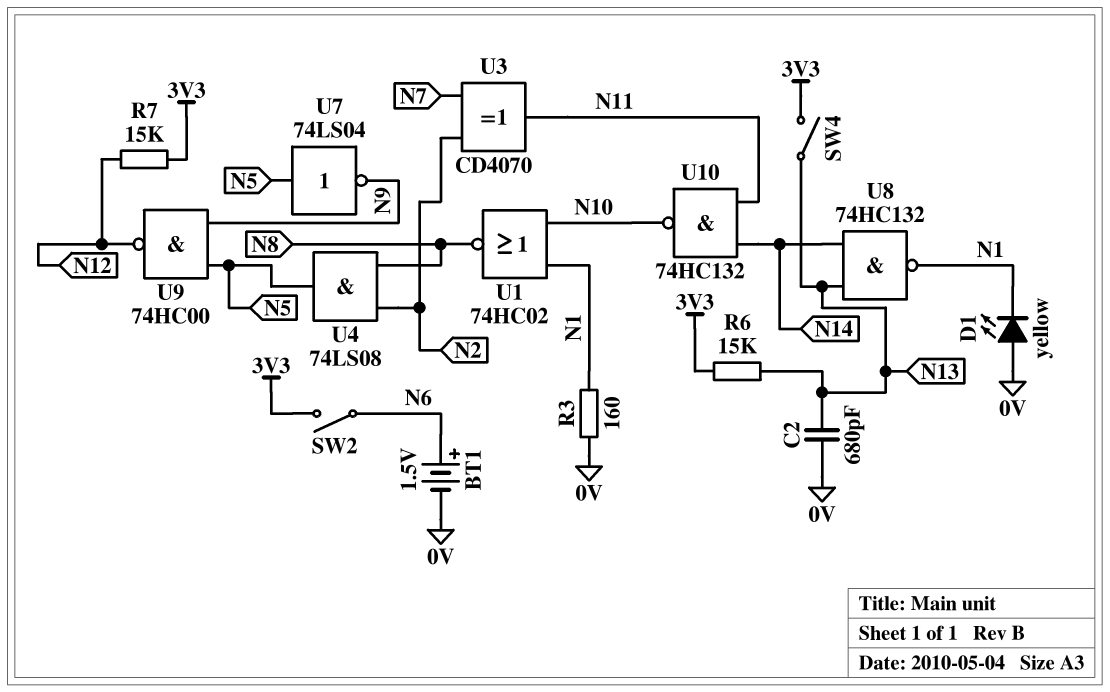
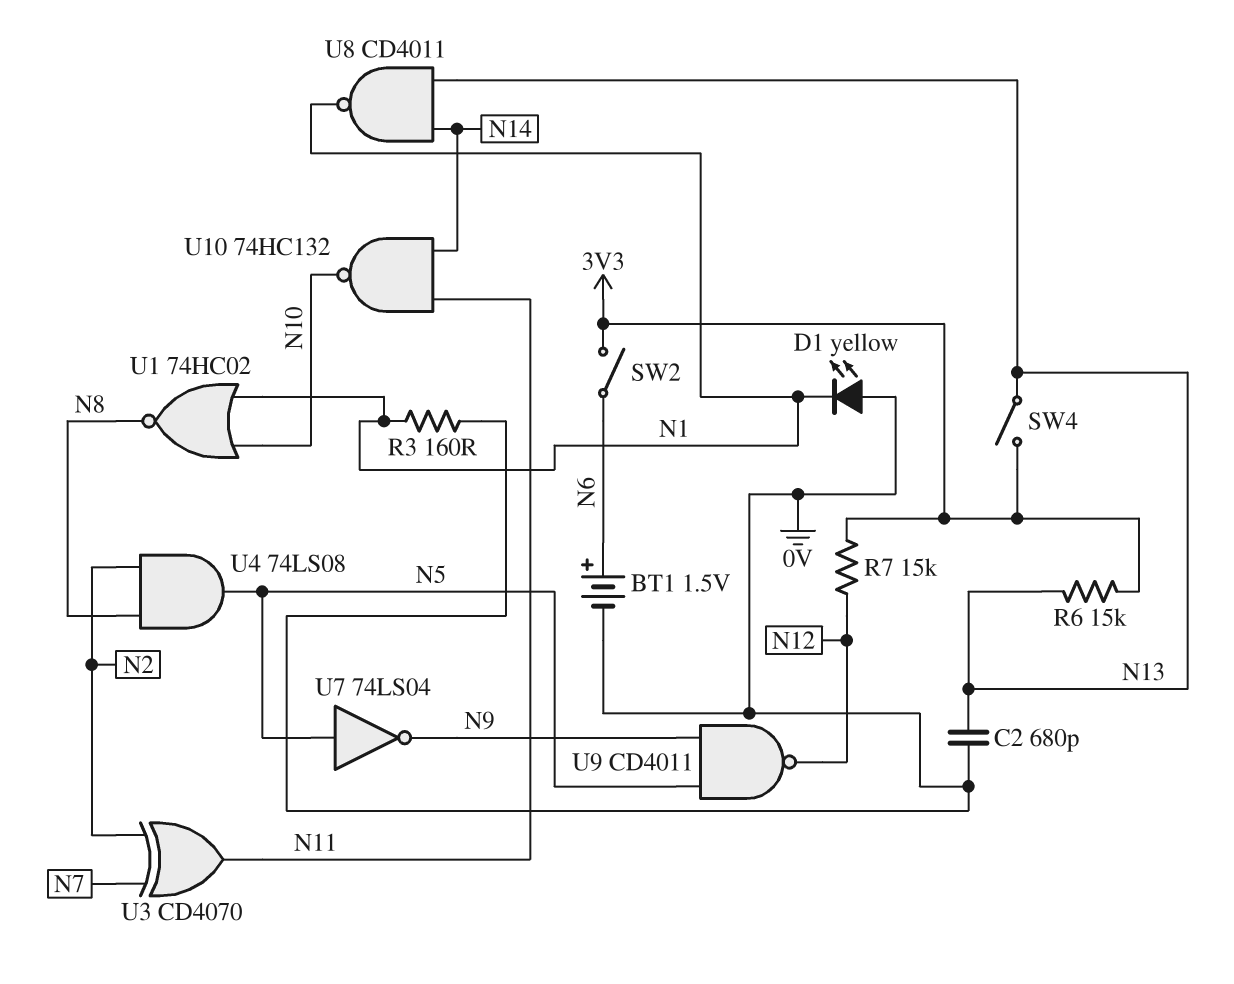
U8: NAND 74HC132 (in N13, in N14, out N1) -> NAND CD4011 (in N13, in N14, out N1)
U9: NAND 74HC00 (in N5, in N9, out N12) -> NAND CD4011 (in N5, in N9, out N12)

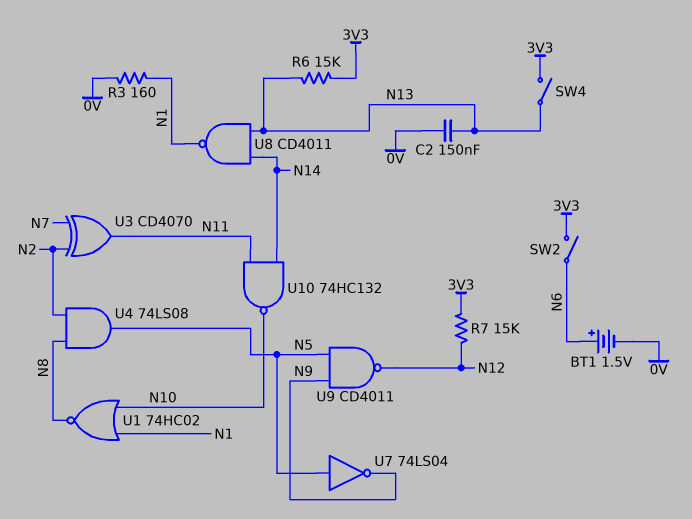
C2: 680pF (0V, N13) -> 150nF (0V, N13)
D1: LED yellow (A 0V, K N1) -> none

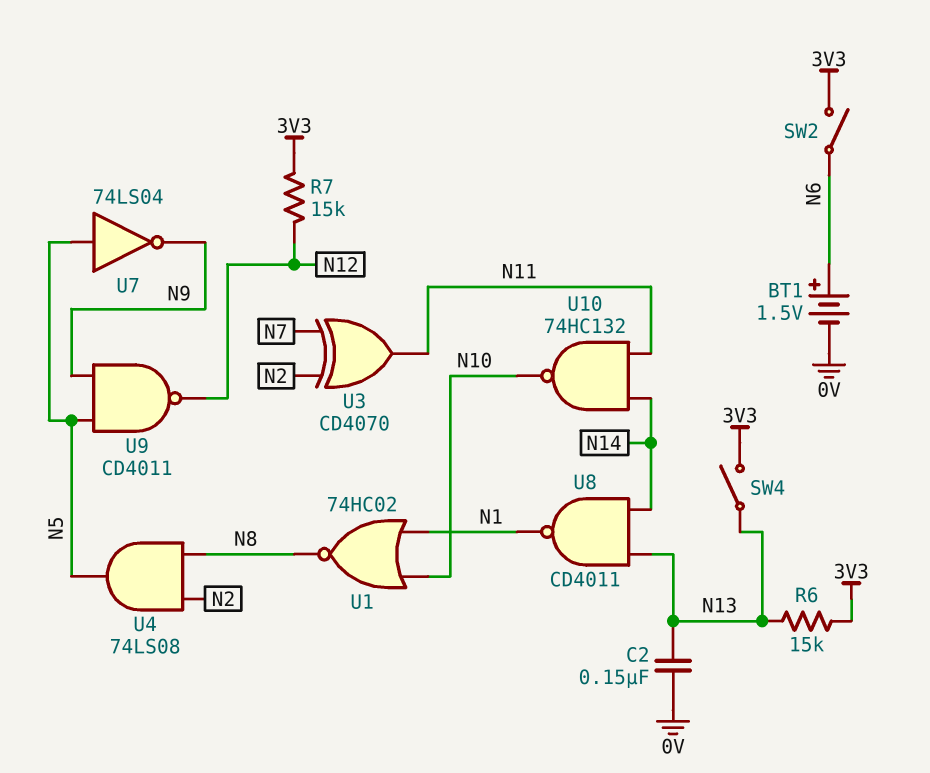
R3: 160 (0V, N1) -> none

